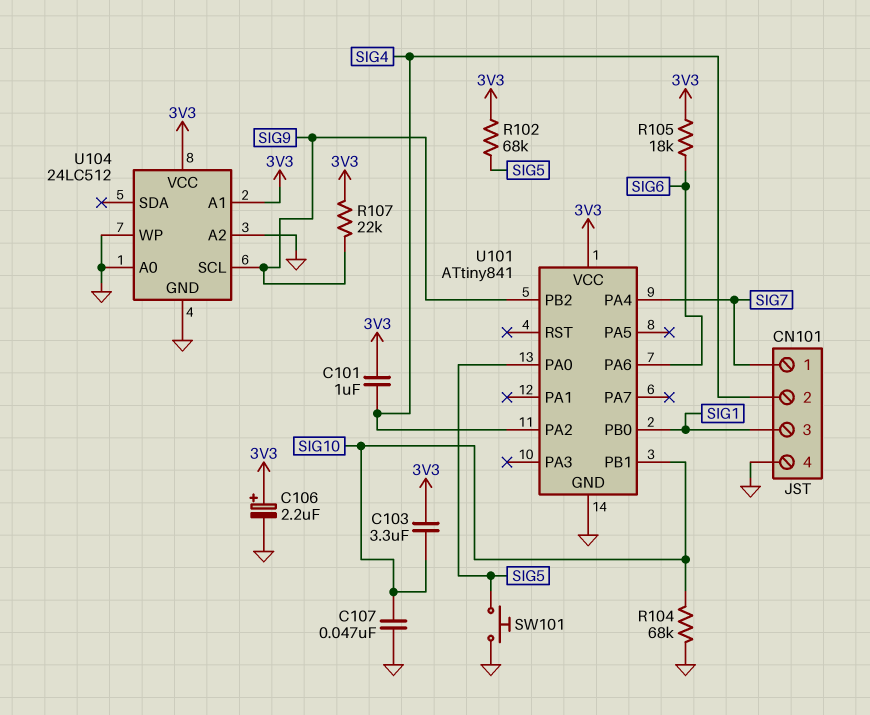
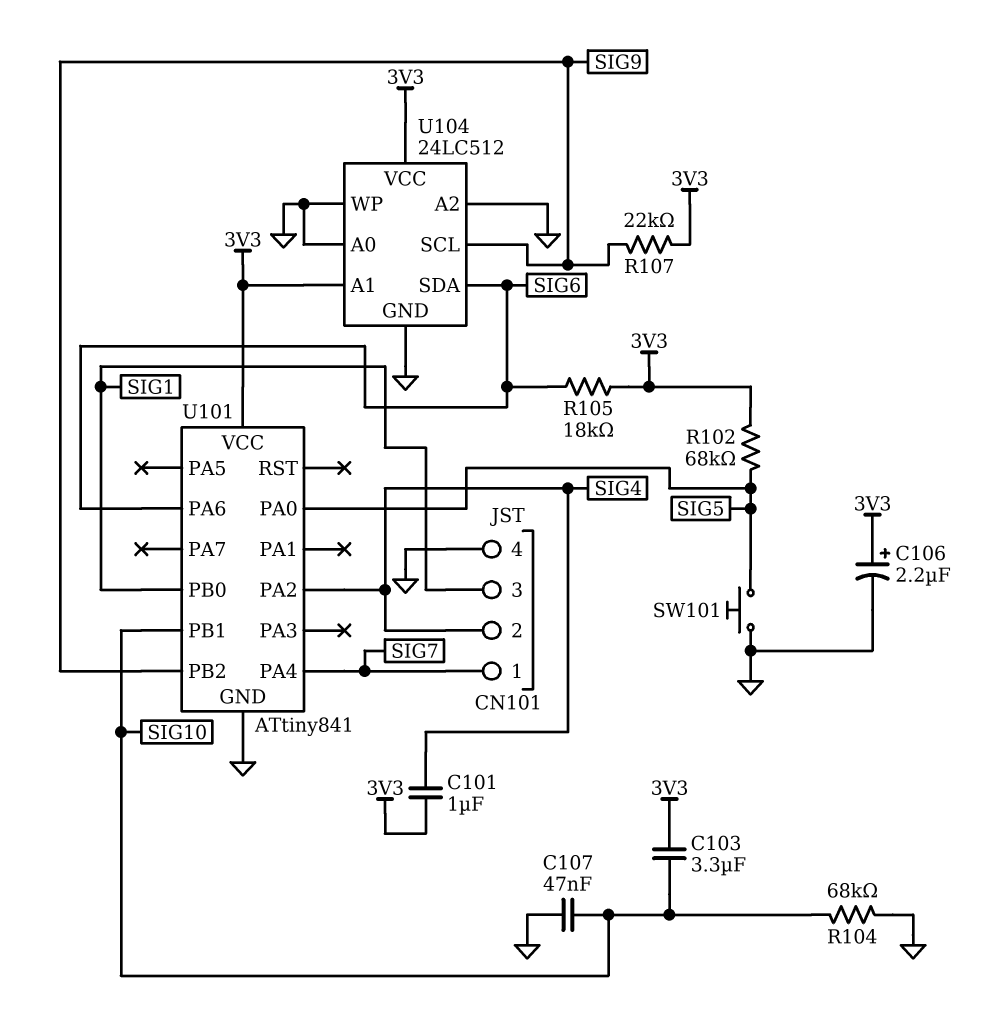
U104 pin SDA: none -> SIG6

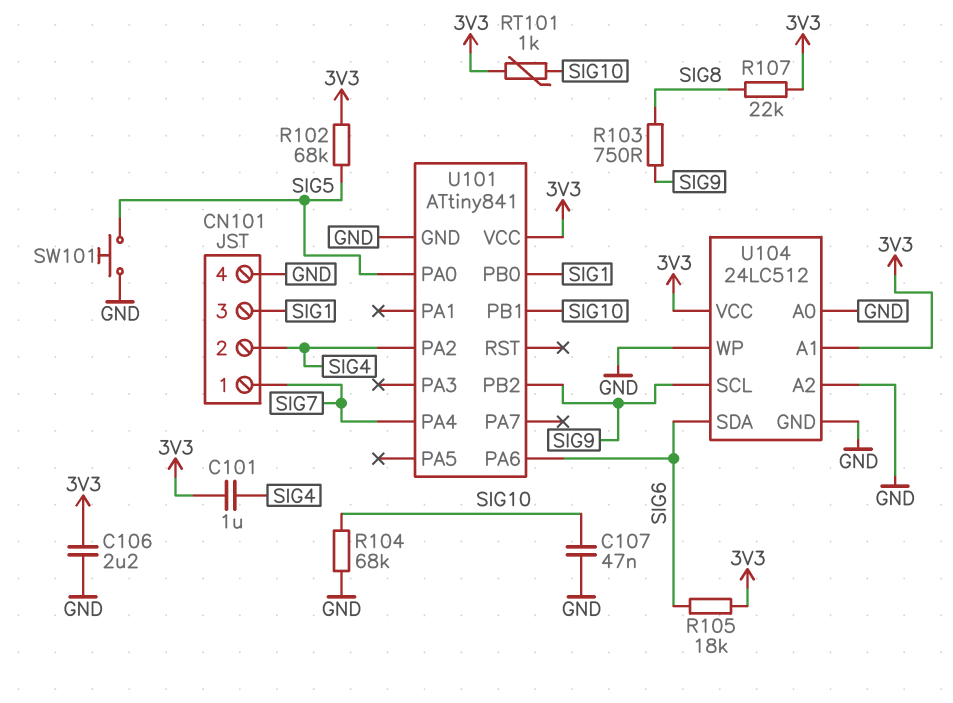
C103: 3.3uF (3V3, SIG10) -> none
C106: 2.2uF (plus 3V3, minus GND) -> 2.2uF (3V3, GND)
R103: none -> 750 (SIG8, SIG9)
R107: 22k (3V3, SIG9) -> 22k (3V3, SIG8)
RT101: none -> 1k (3V3, SIG10)

